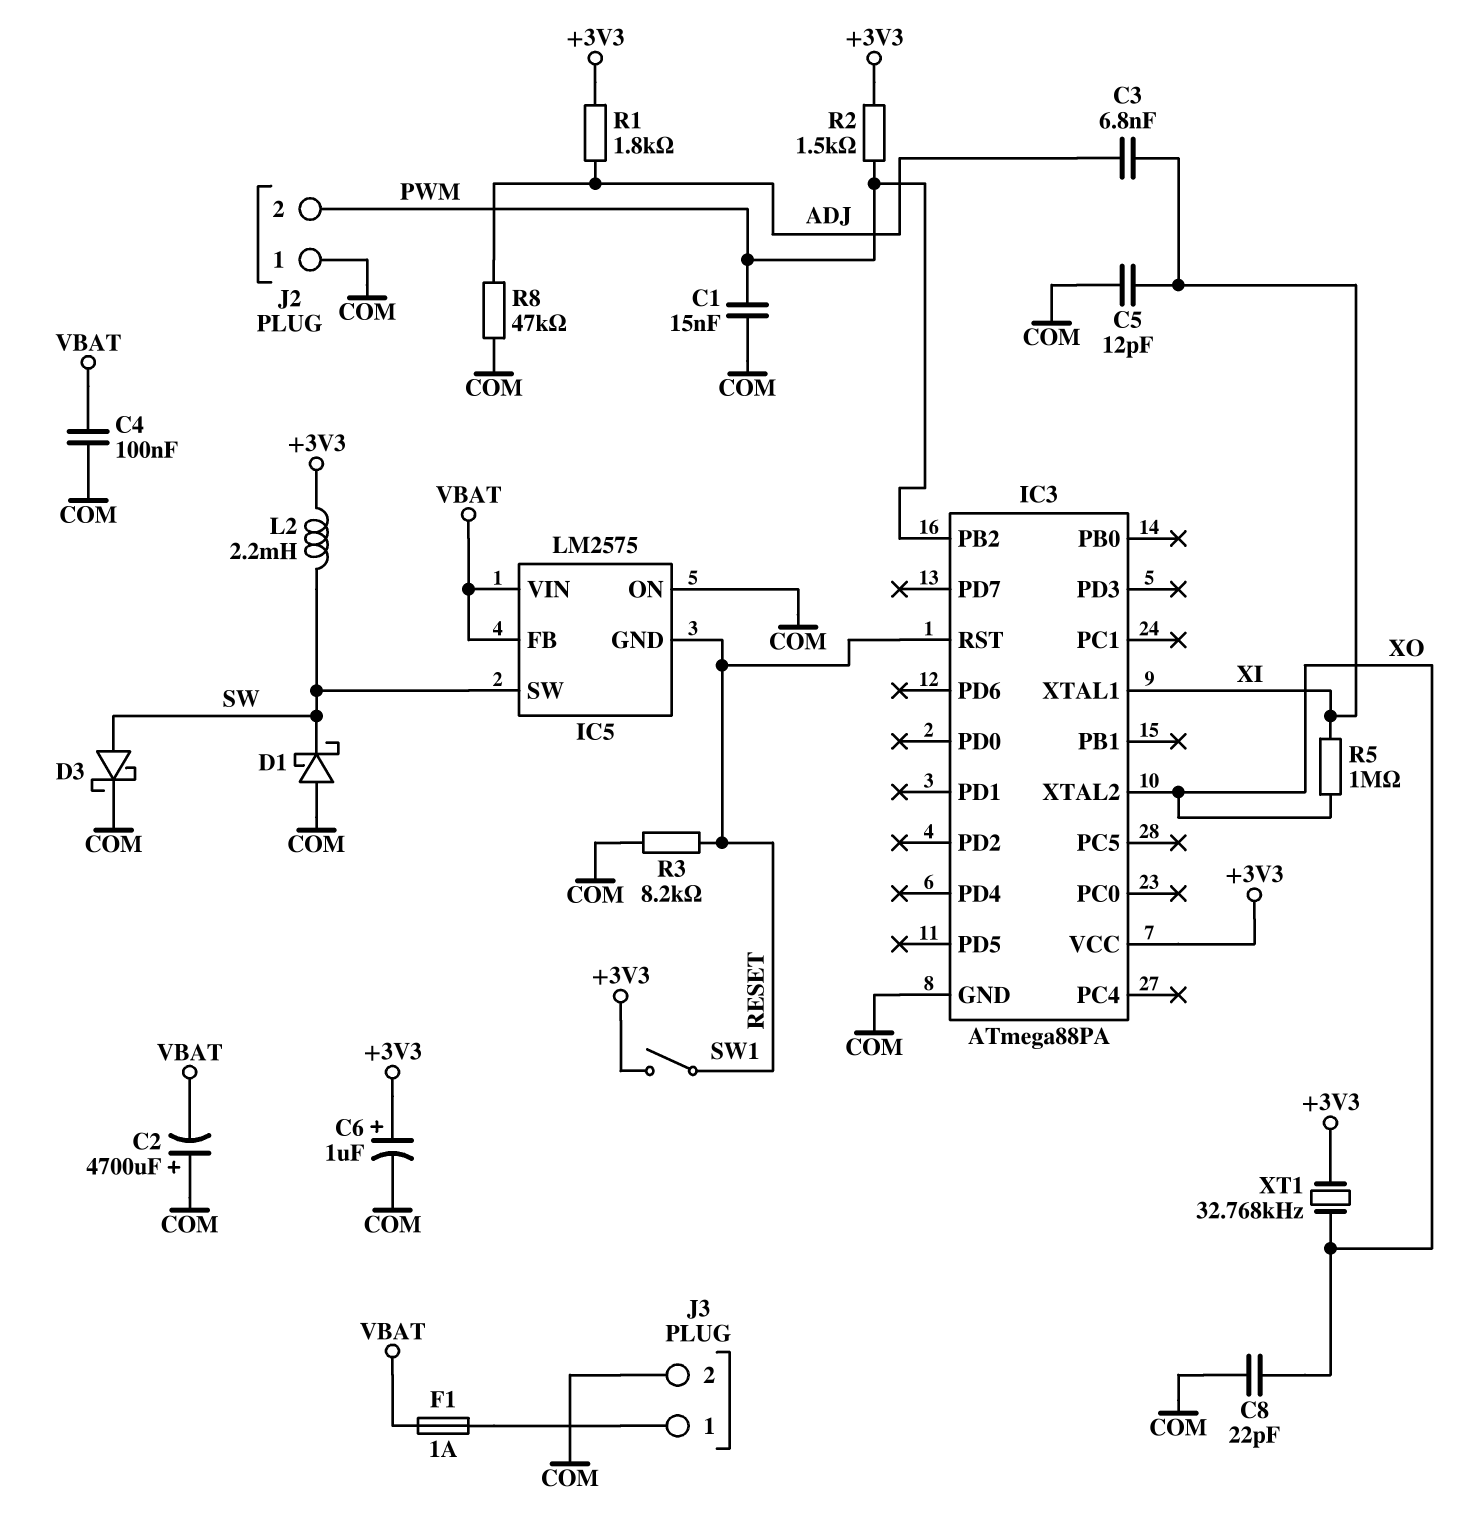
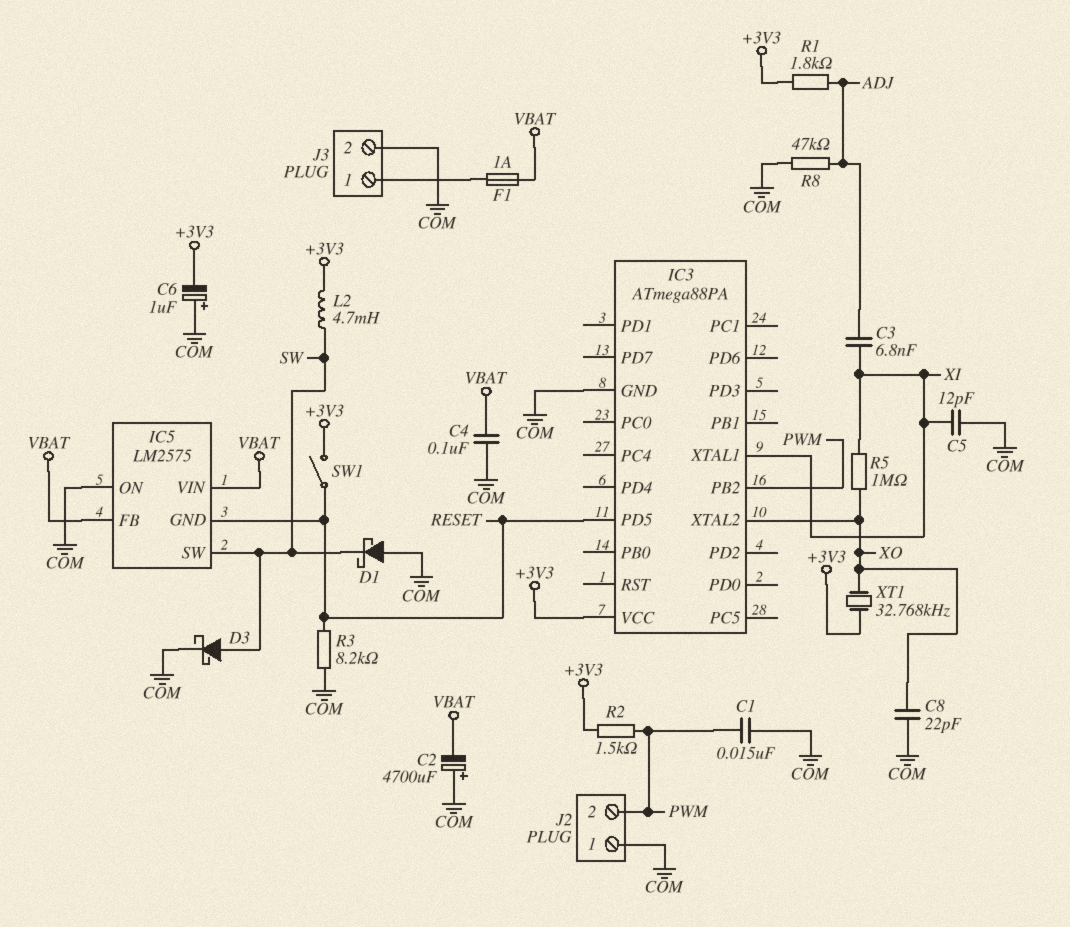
C6: 1uF (plus +3V3, minus COM) -> 1uF (plus COM, minus +3V3)
IC3 pin PD5: none -> RESET
IC3 pin RST: RESET -> none
L2: 2.2mH (+3V3, SW) -> 4.7mH (+3V3, SW)

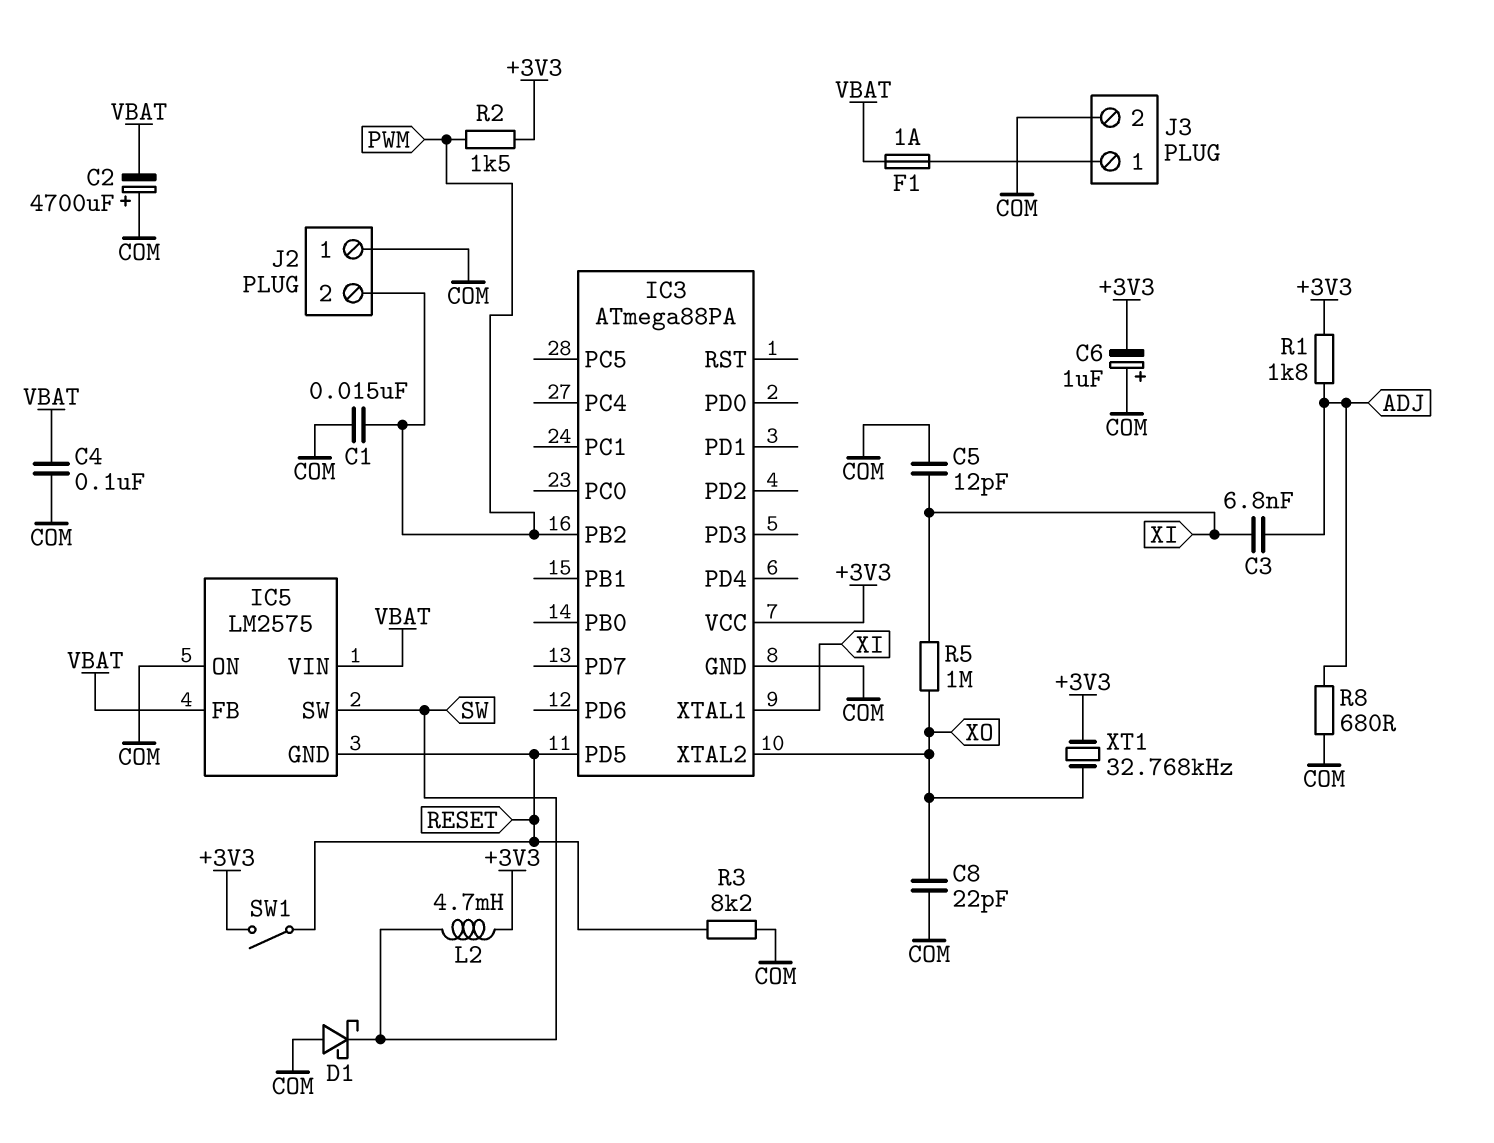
D3: schottky (A SW, K COM) -> none
R8: 47k (ADJ, COM) -> 680 (ADJ, COM)

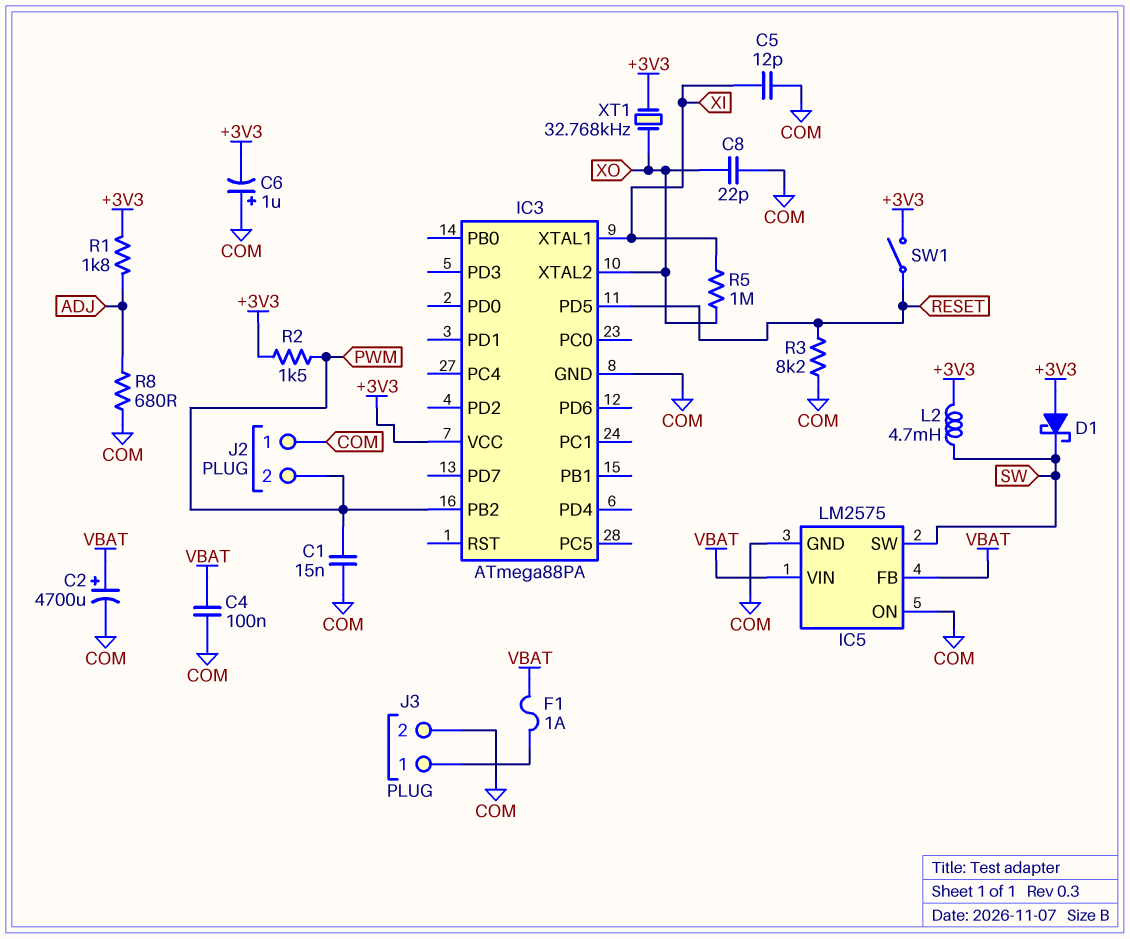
C2: 4700uF (plus COM, minus VBAT) -> 4700uF (plus VBAT, minus COM)
C3: 6.8nF (ADJ, XI) -> none
D1: schottky (A COM, K SW) -> schottky (A +3V3, K SW)
IC5 pin GND: RESET -> COM

